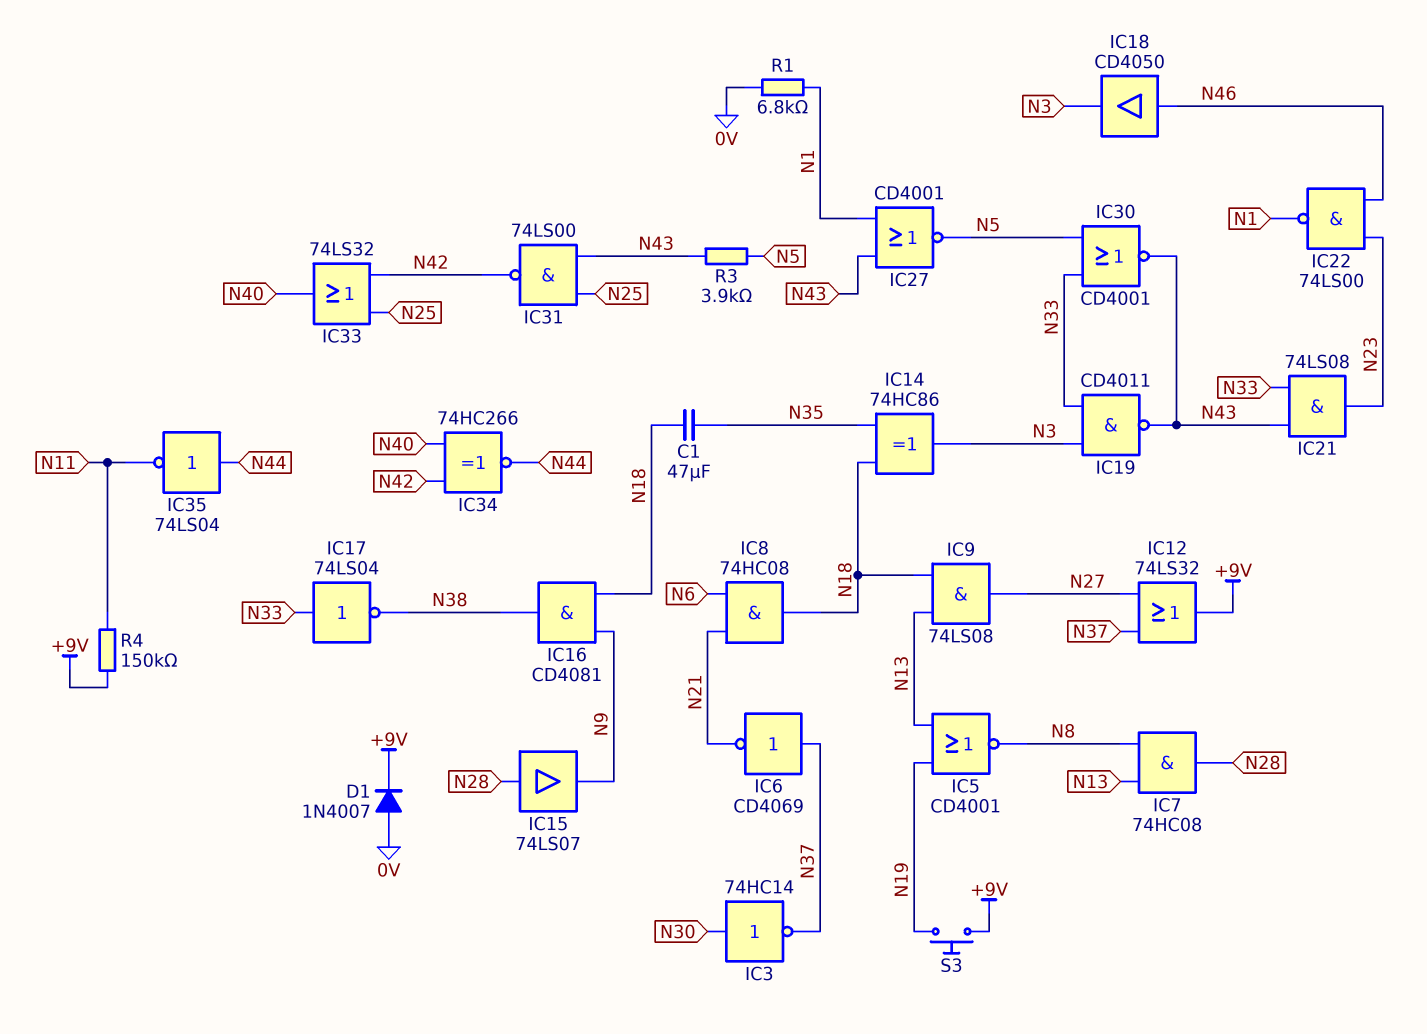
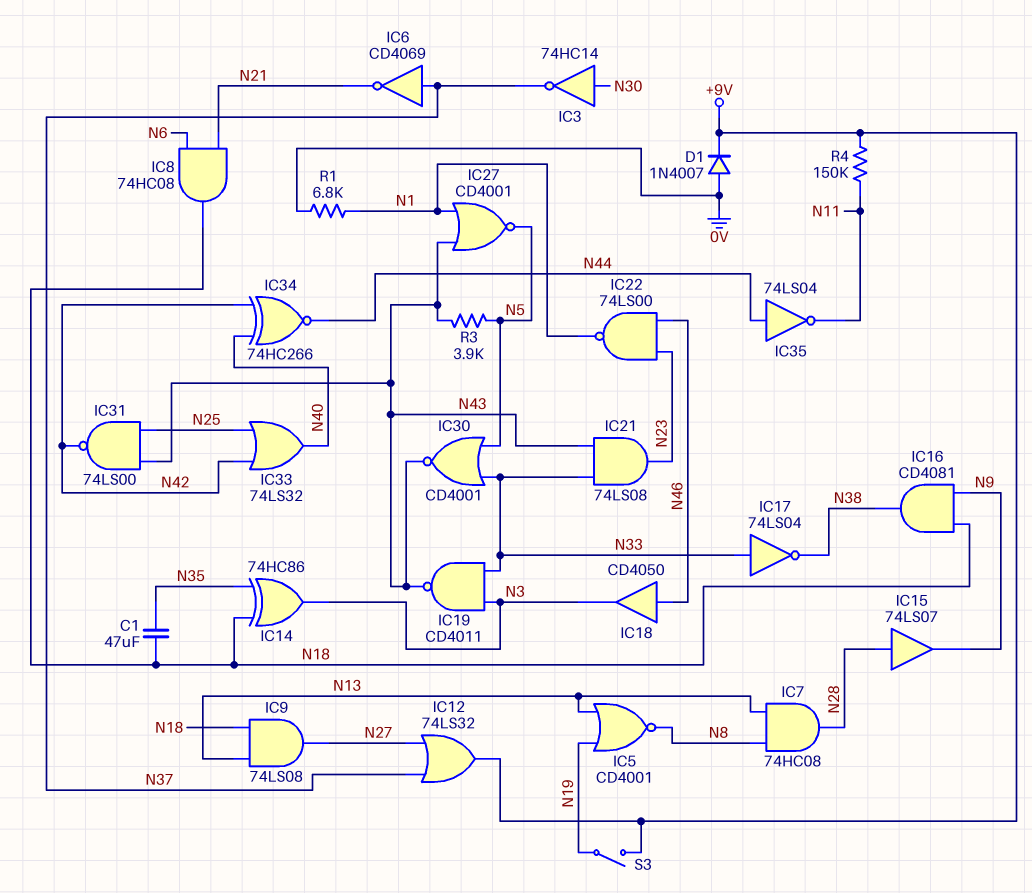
S3: button (+9V, N19) -> switch (+9V, N19)

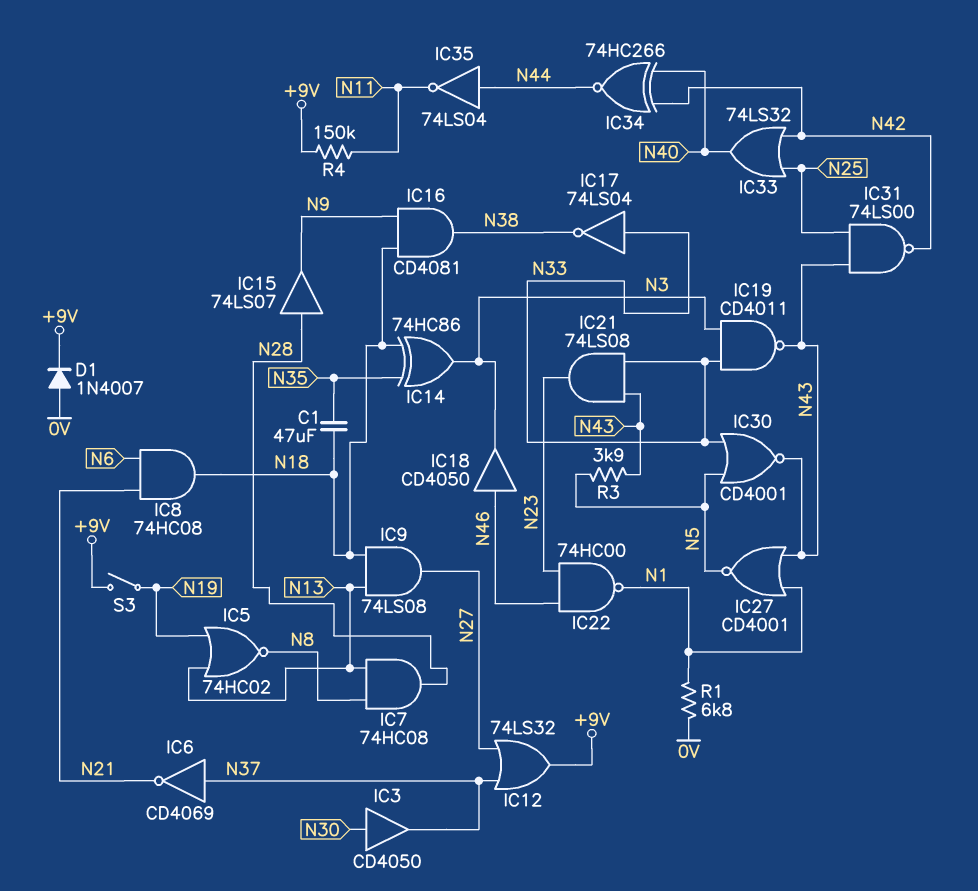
IC3: NOT 74HC14 (in N30, out N37) -> buffer CD4050 (in N30, out N37)
IC5: NOR CD4001 (in N13, in N19, out N8) -> NOR 74HC02 (in N13, in N19, out N8)
IC22: NAND 74LS00 (in N23, in N46, out N1) -> NAND 74HC00 (in N23, in N46, out N1)

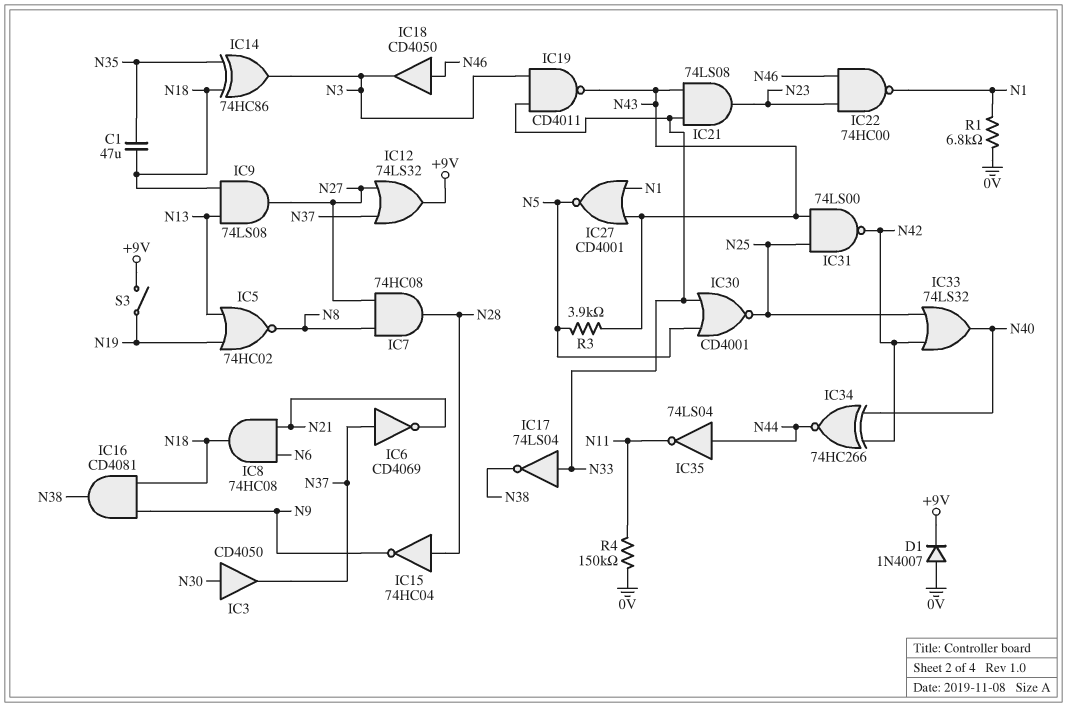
IC7: AND 74HC08 (in N8, in N13, out N28) -> AND 74HC08 (in N8, in N27, out N28)
IC15: buffer 74LS07 (in N28, out N9) -> NOT 74HC04 (in N28, out N9)
IC30: NOR CD4001 (in N5, in N33, out N43) -> NOR CD4001 (in N5, in N33, out N25)
R4: 150k (+9V, N11) -> 150k (0V, N11)

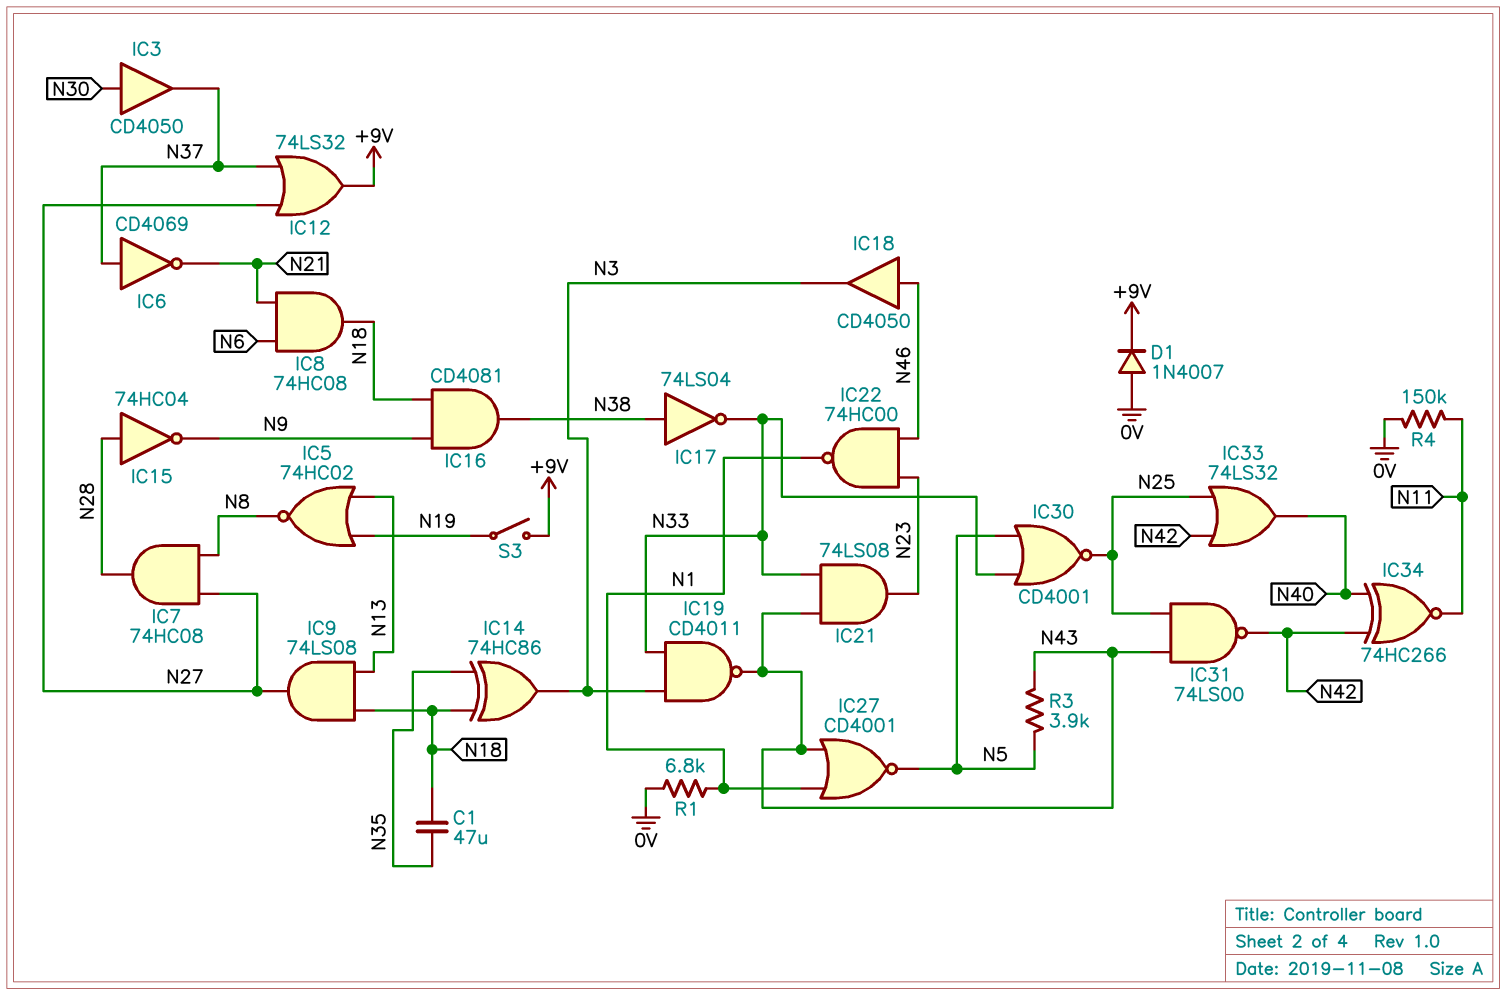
IC17: NOT 74LS04 (in N33, out N38) -> NOT 74LS04 (in N38, out N33)
IC34: XNOR 74HC266 (in N40, in N42, out N44) -> XNOR 74HC266 (in N40, in N42, out N11)
IC35: NOT 74LS04 (in N44, out N11) -> none

